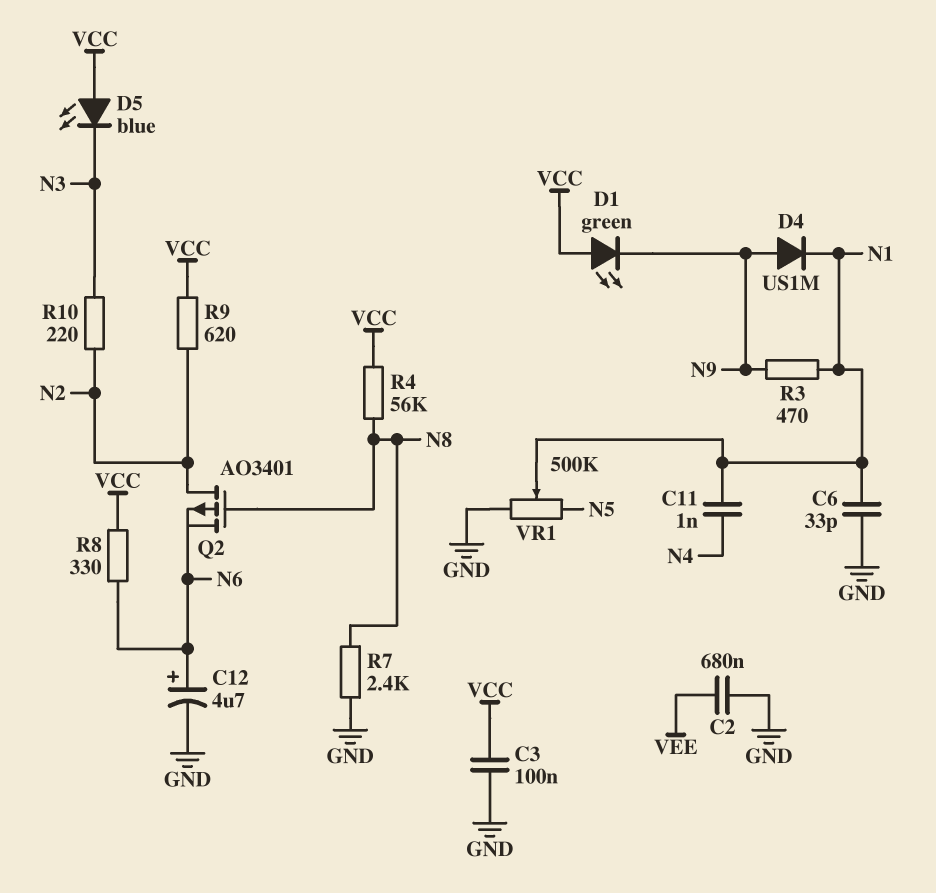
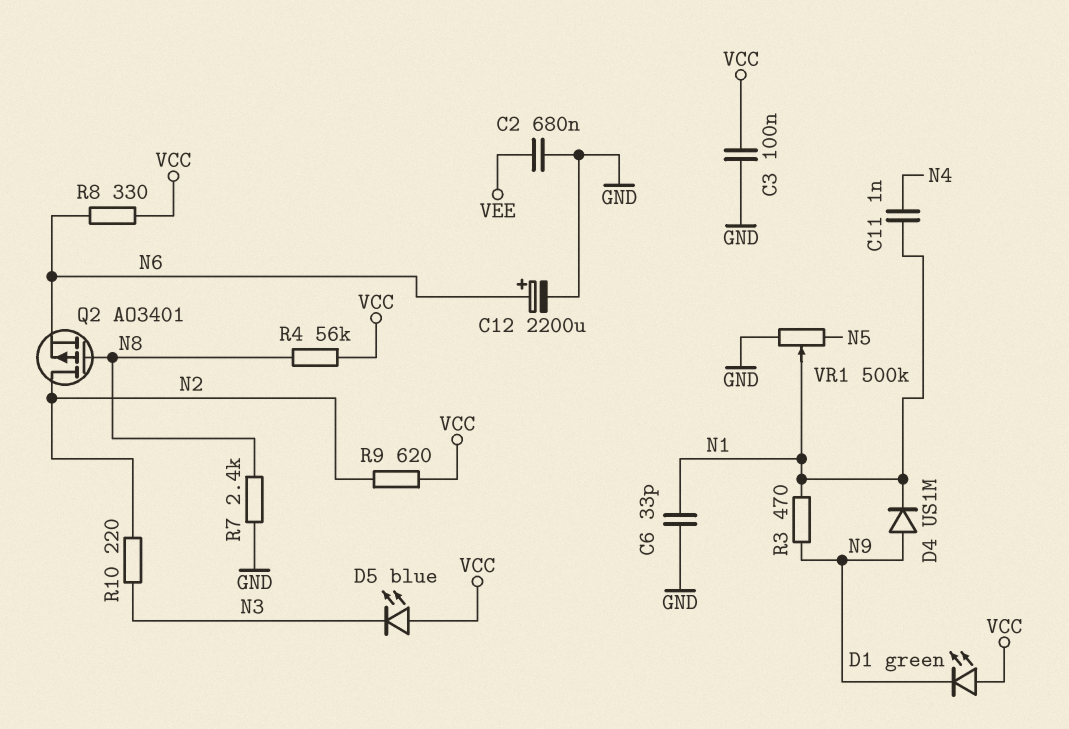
C12: 4.7uF (plus N6, minus GND) -> 2200uF (plus N6, minus GND)

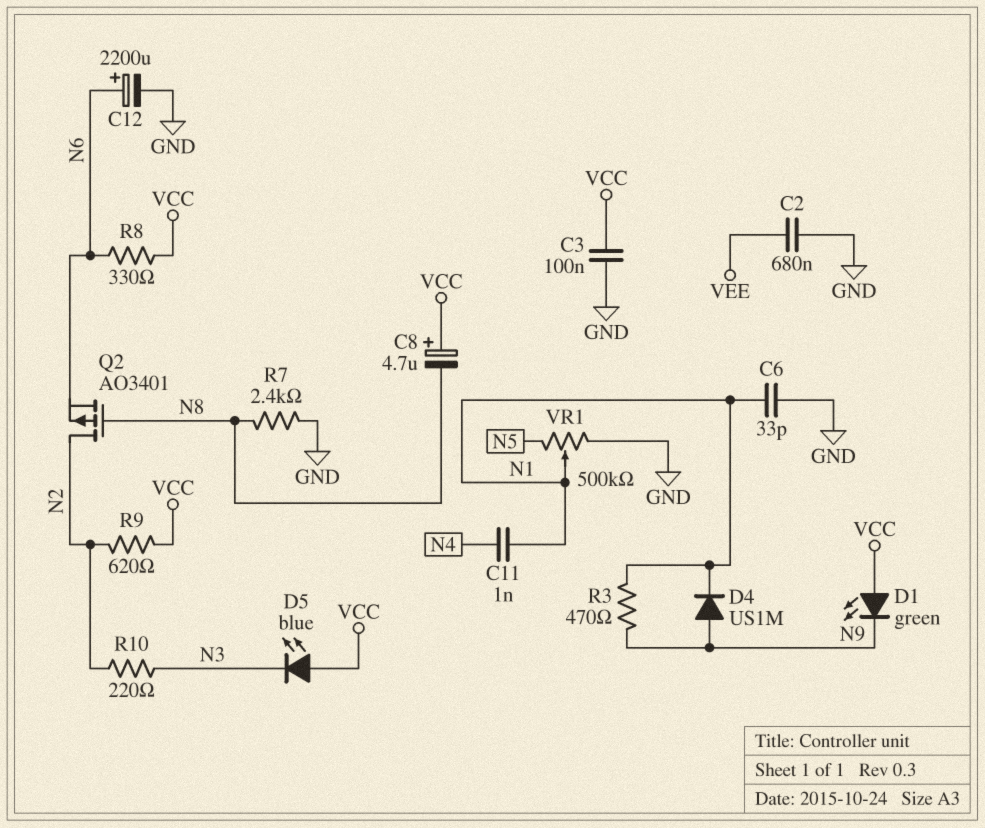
C8: none -> 4.7uF (plus VCC, minus N8)
R4: 56k (N8, VCC) -> none

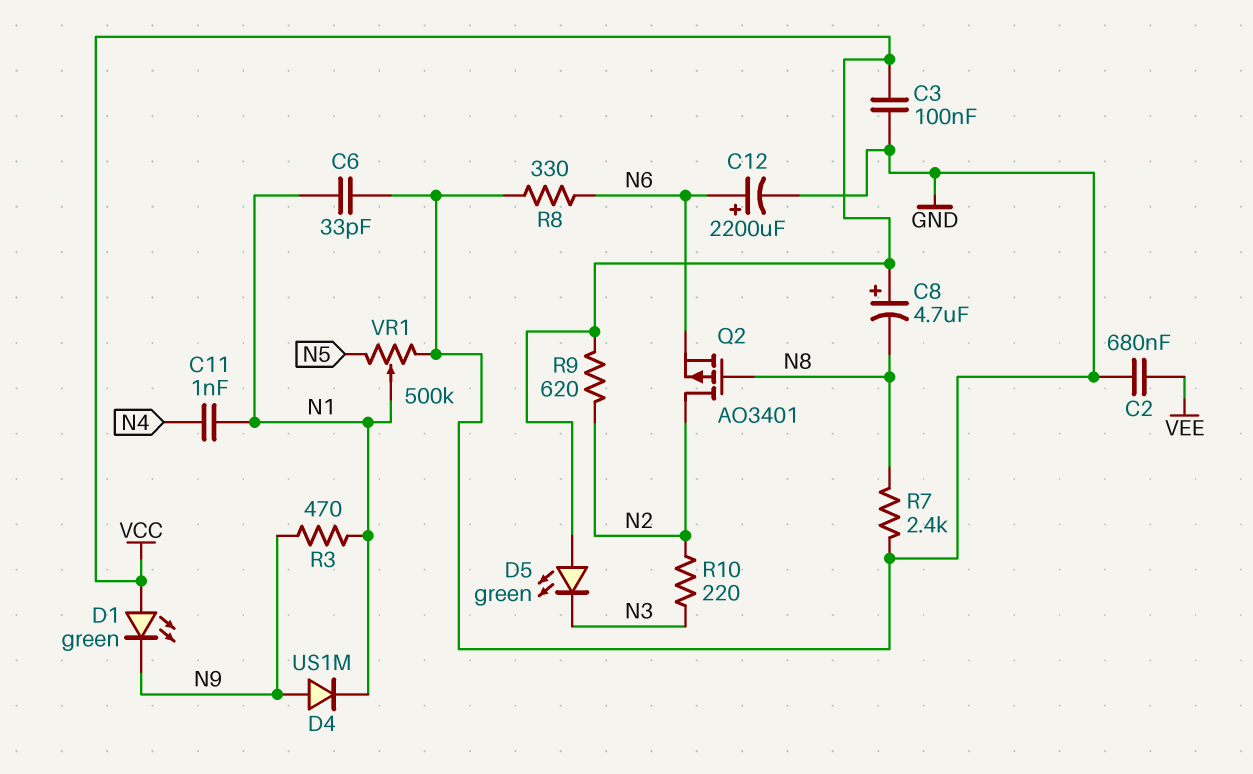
D5: LED blue (A VCC, K N3) -> LED green (A VCC, K N3)
R8: 330 (N6, VCC) -> 330 (GND, N6)

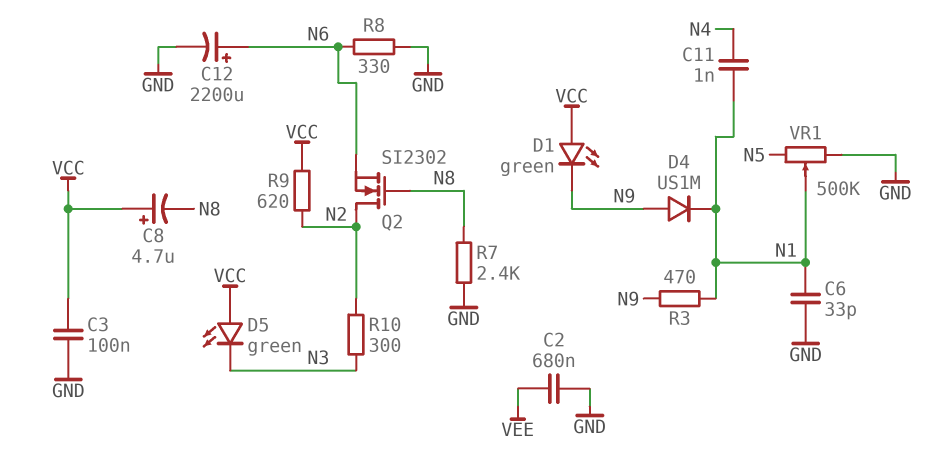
Q2: PMOS AO3401 (G N8, D N2, S N6) -> NMOS SI2302 (G N8, D N2, S N6)
R10: 220 (N2, N3) -> 300 (N2, N3)

